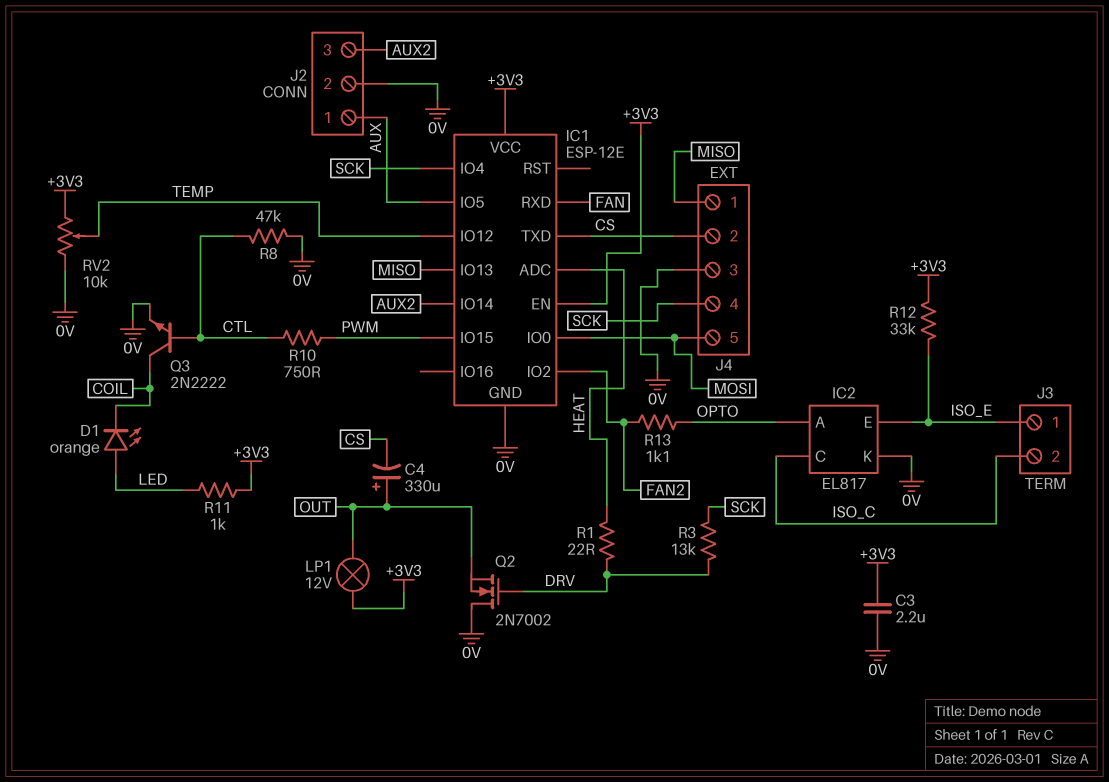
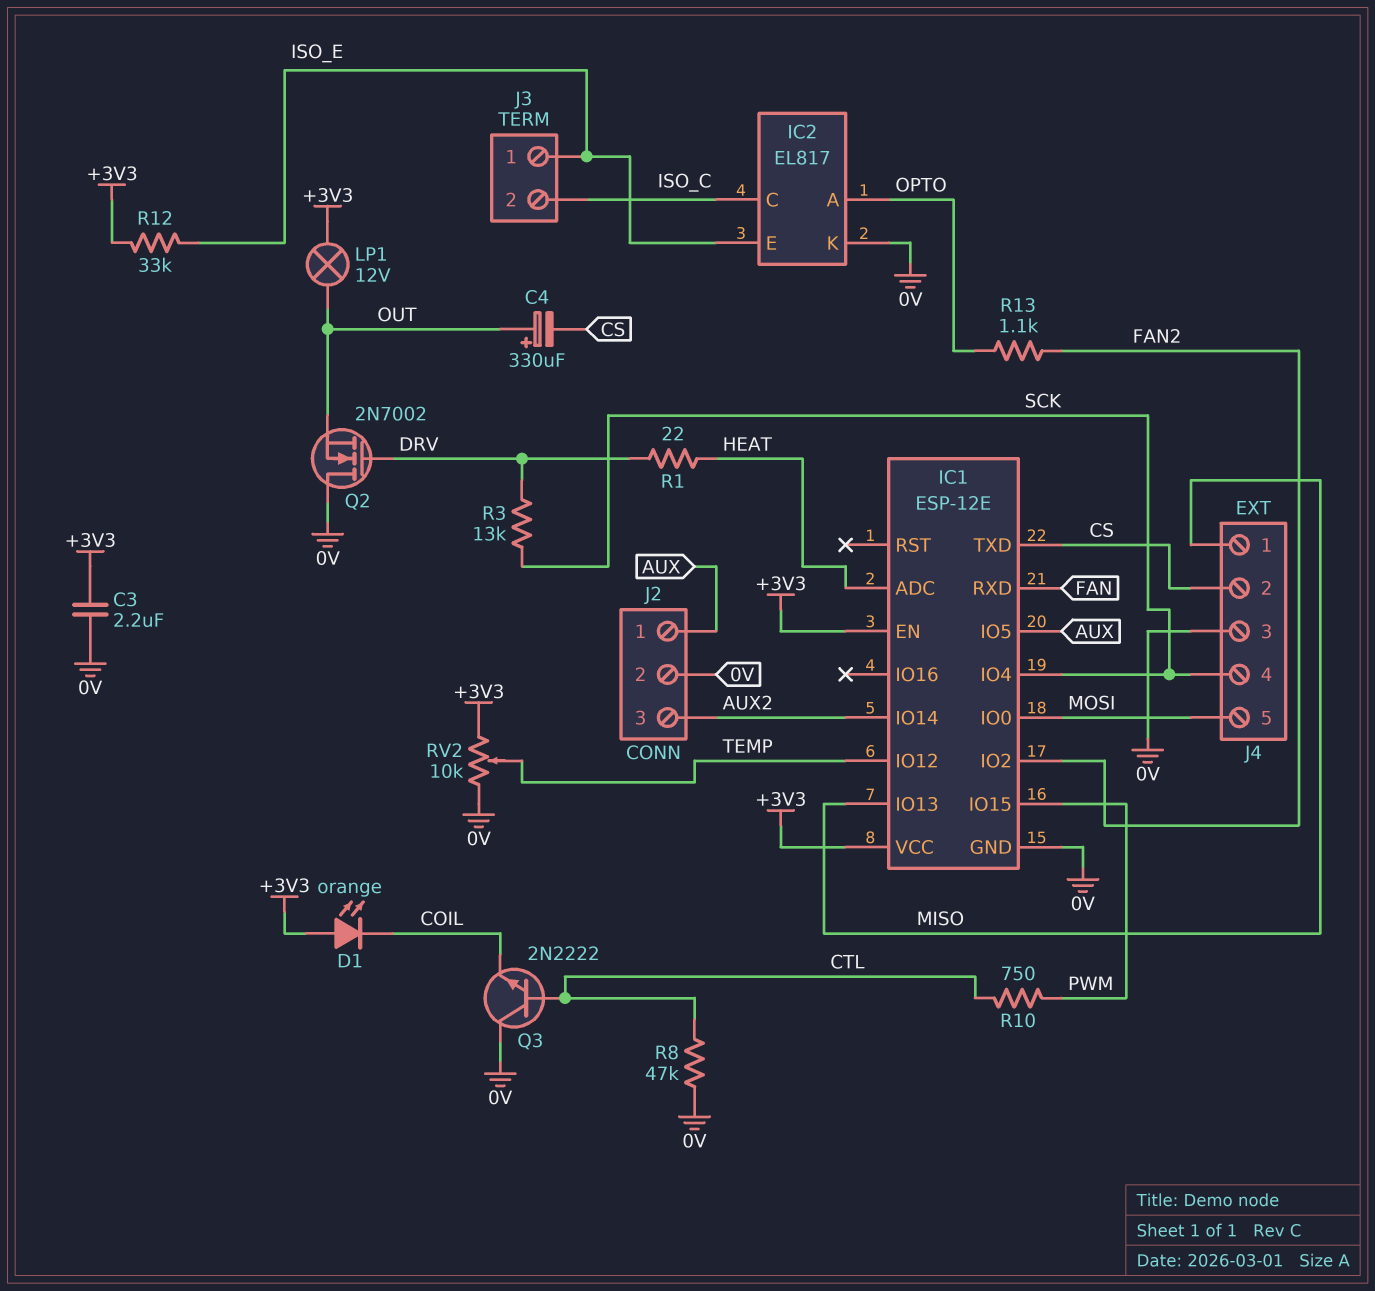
D1: LED orange (A LED, K COIL) -> LED orange (A +3V3, K COIL)
Q3: NPN 2N2222 (B CTL, C COIL, E 0V) -> NPN 2N2222 (B CTL, C 0V, E COIL)
R11: 1k (+3V3, LED) -> none

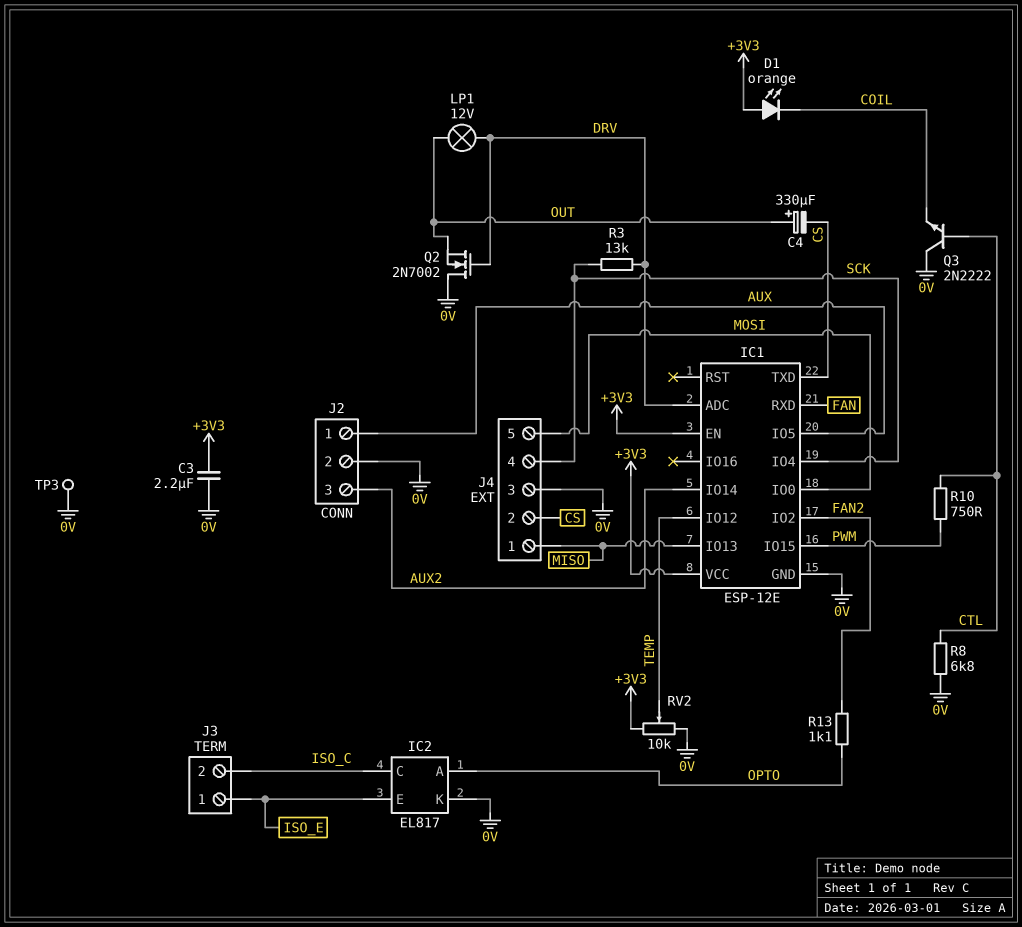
IC1 pin ADC: HEAT -> DRV
LP1: lamp 12V (+3V3, OUT) -> lamp 12V (DRV, OUT)
R1: 22 (DRV, HEAT) -> none
R8: 47k (0V, CTL) -> 6.8k (0V, CTL)
R12: 33k (+3V3, ISO_E) -> none
TP3: none -> test point (0V)

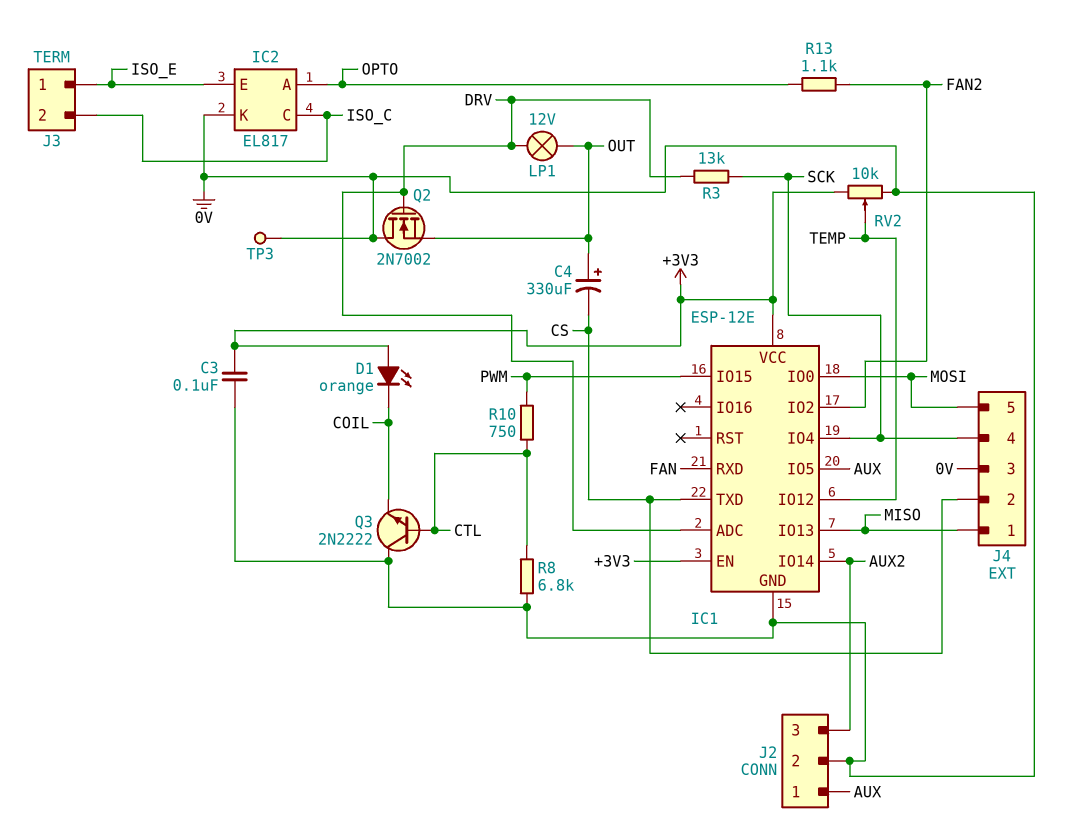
C3: 2.2uF (+3V3, 0V) -> 100nF (+3V3, 0V)

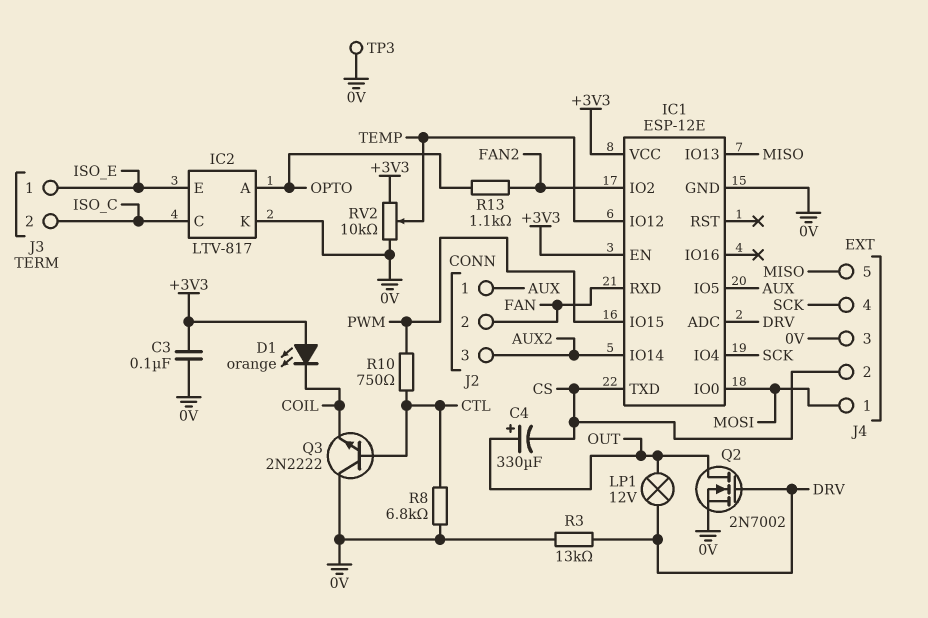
IC2: EL817 -> LTV-817
J2 pin 2: 0V -> FAN
J4 pin 1: MISO -> MOSI
J4 pin 5: MOSI -> MISO
Q2: NMOS 2N7002 (G DRV, D 0V, S OUT) -> NMOS 2N7002 (G DRV, D OUT, S 0V)
R3: 13k (DRV, SCK) -> 13k (0V, DRV)

